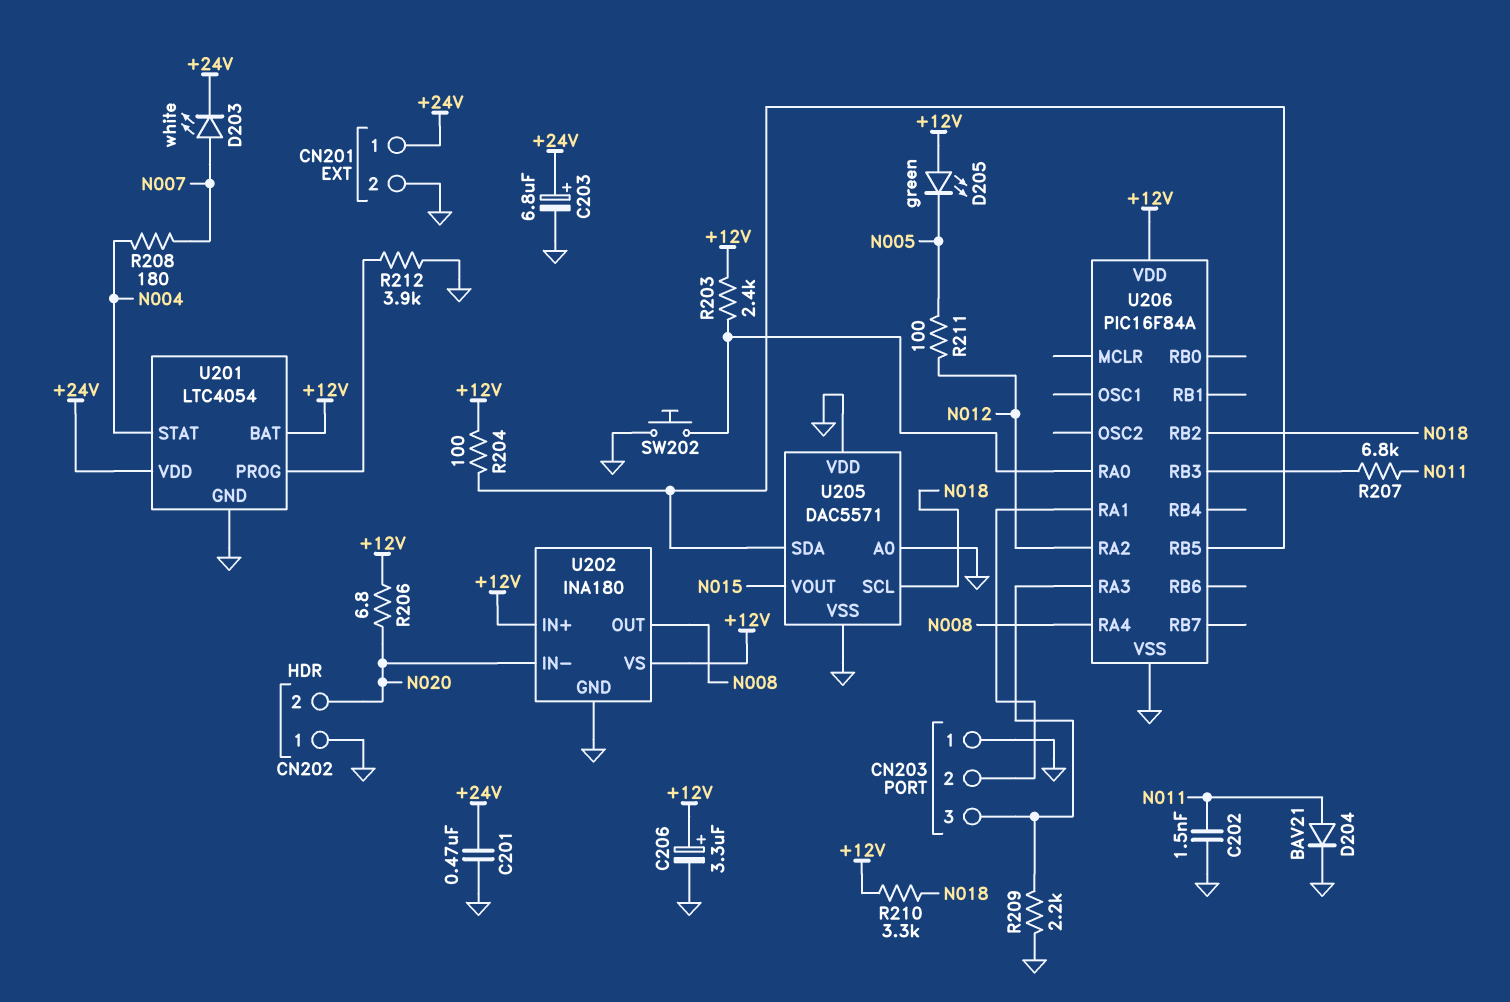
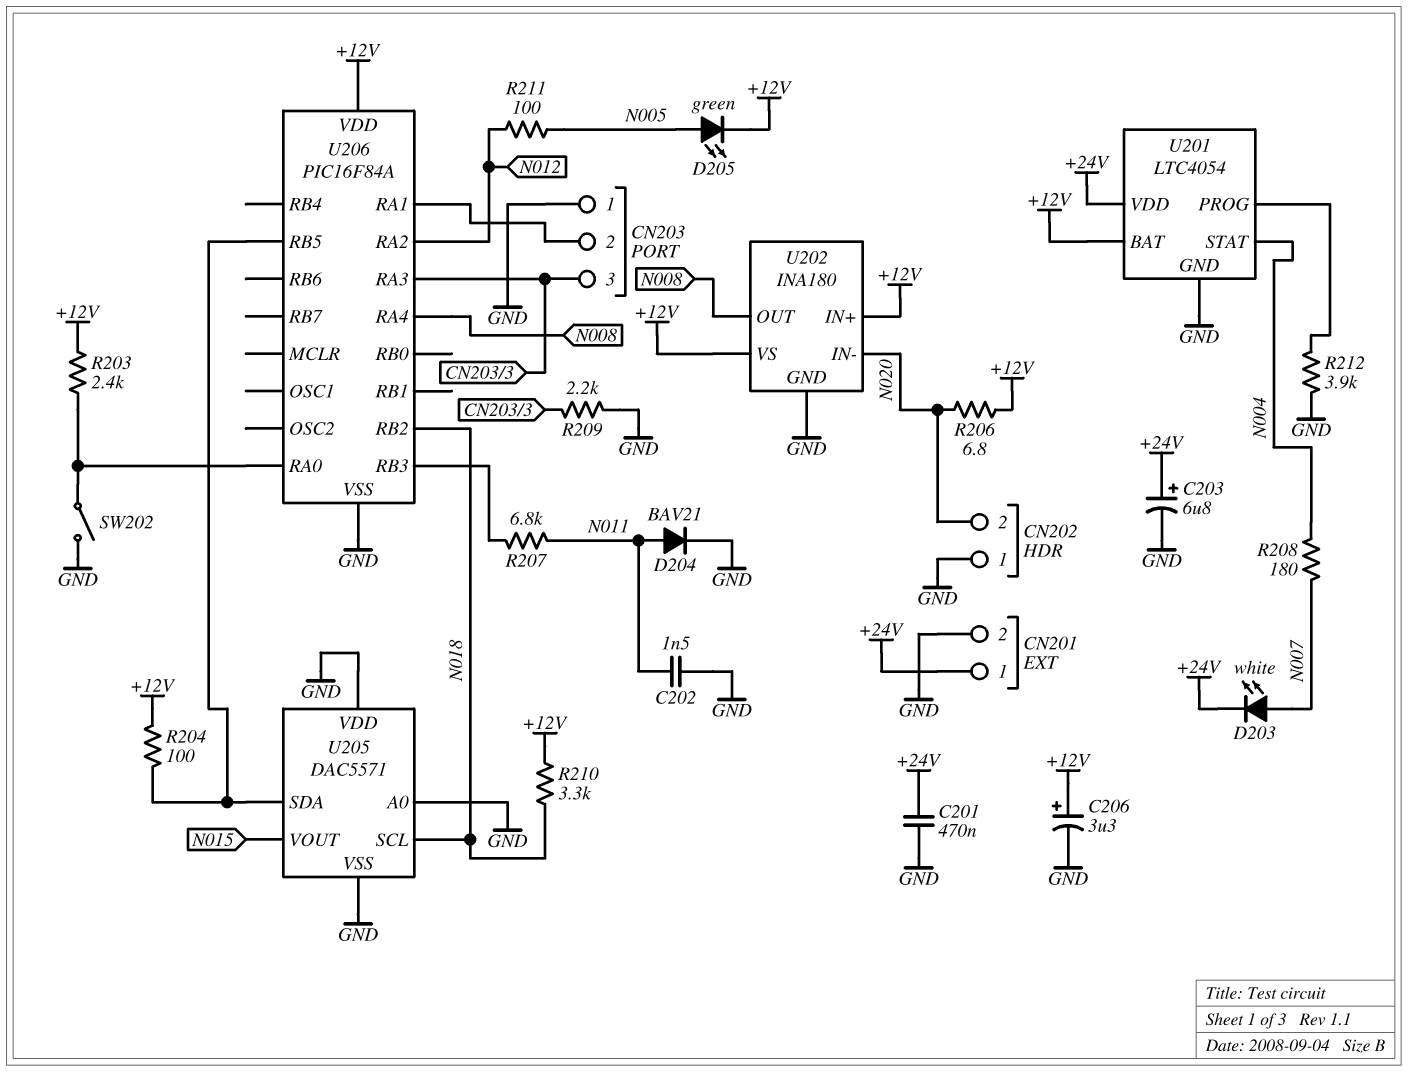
D205: LED green (A +12V, K N005) -> LED green (A N005, K +12V)
SW202: button (GND, U206/RA0) -> switch (GND, U206/RA0)

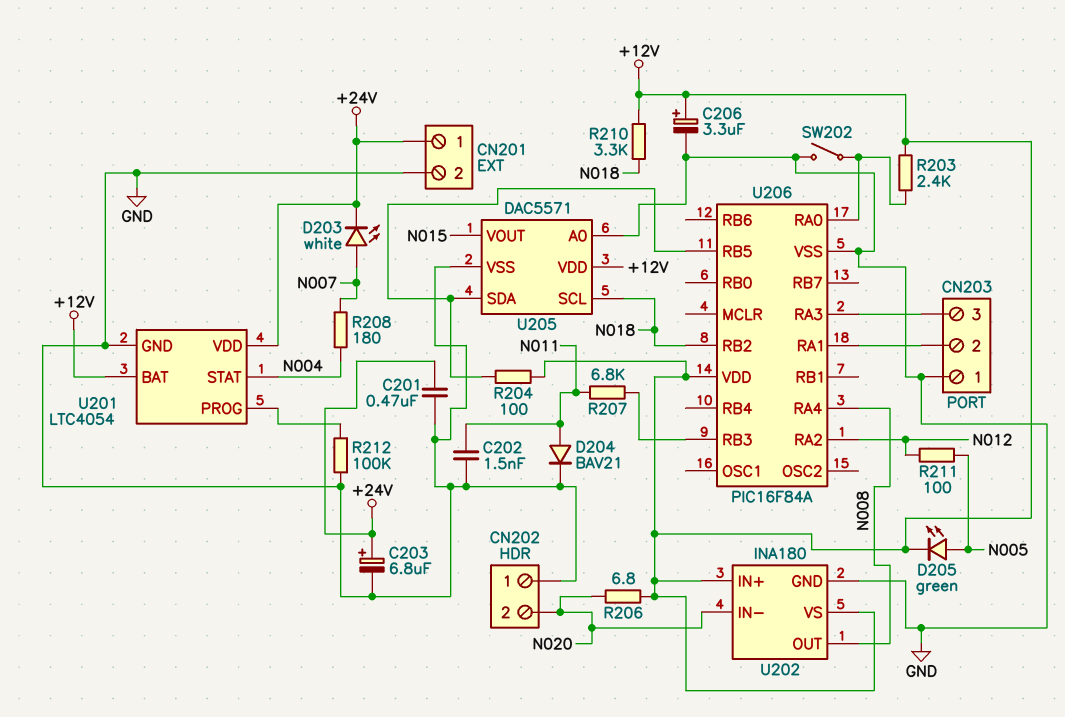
R209: 2.2k (CN203/3, GND) -> none
R212: 3.9k (GND, U201/PROG) -> 100k (GND, U201/PROG)
U205 pin VDD: GND -> +12V

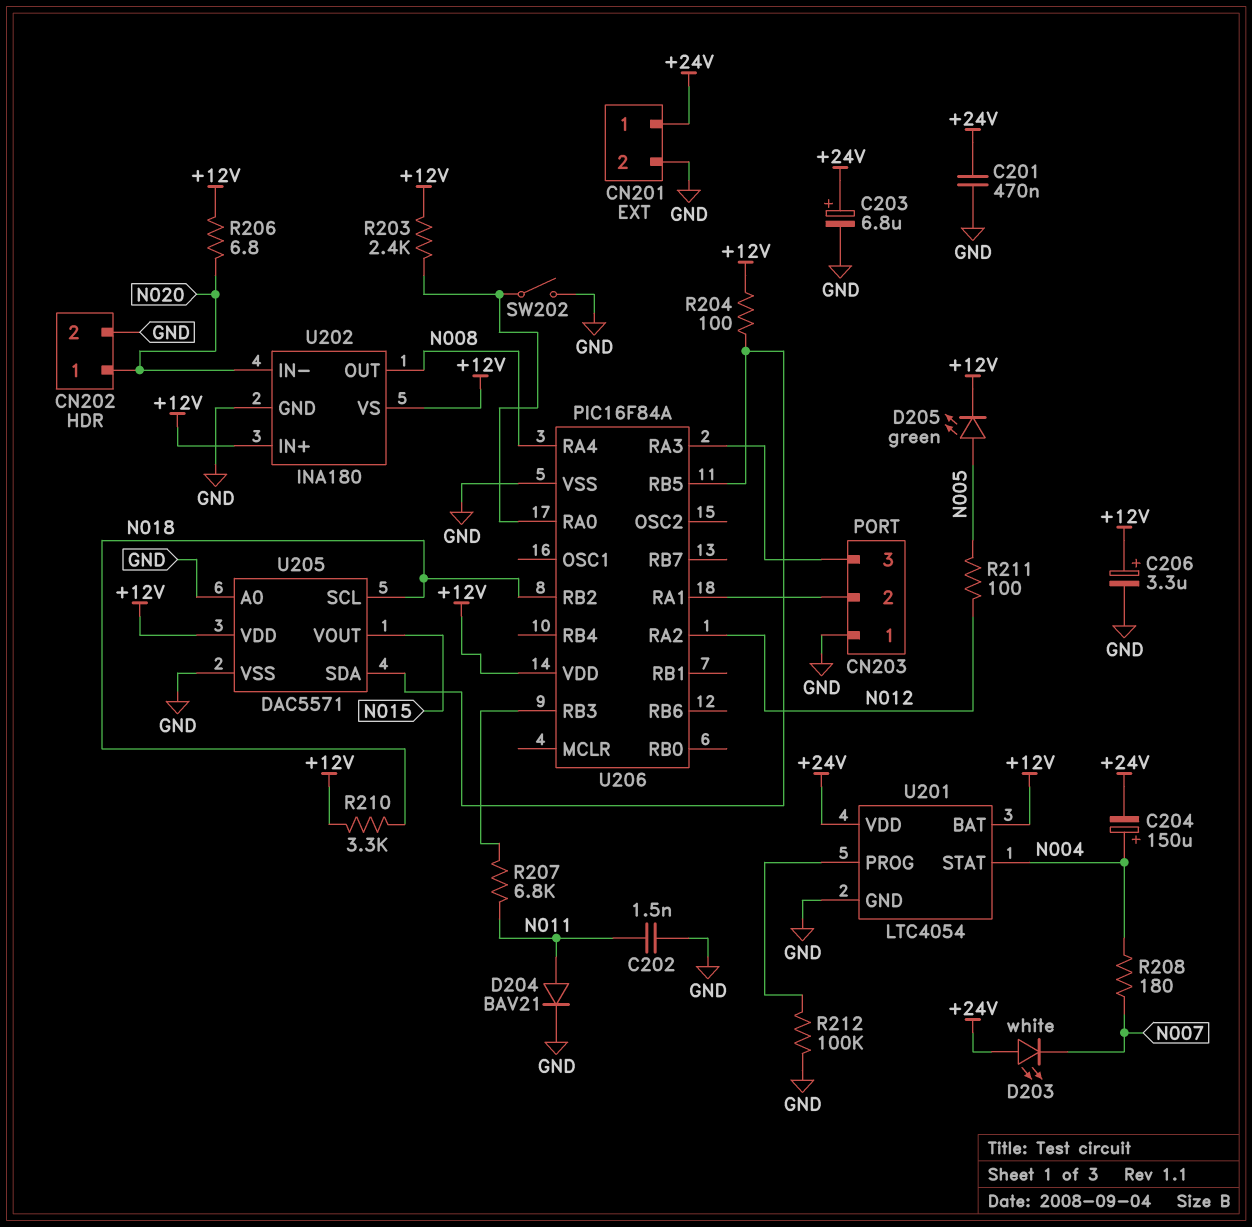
C204: none -> 150uF (plus N004, minus +24V)
CN202 pin 1: GND -> N020
CN202 pin 2: N020 -> GND
D203: LED white (A N007, K +24V) -> LED white (A +24V, K N007)

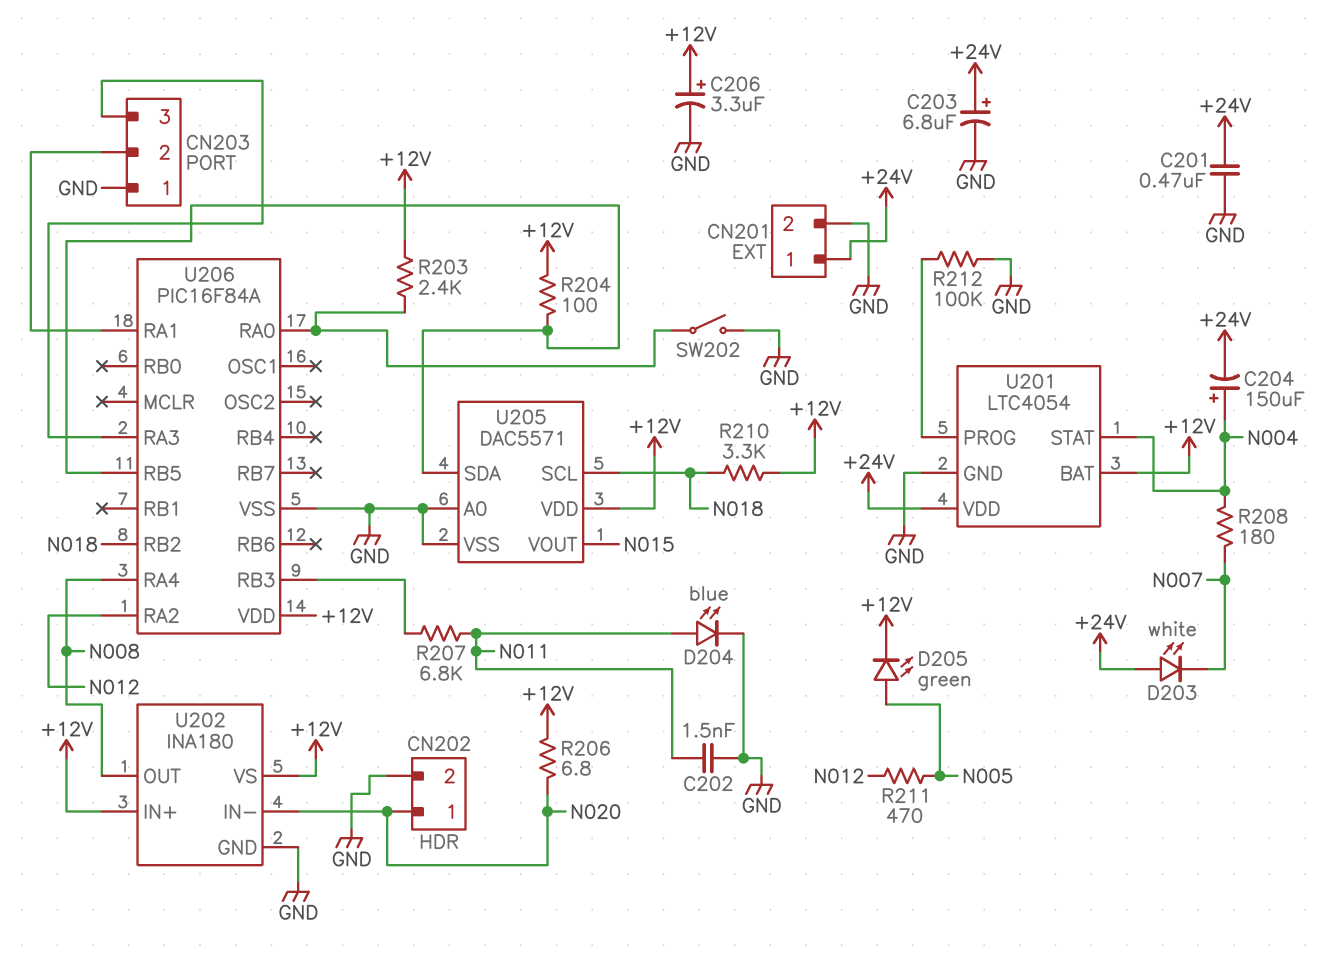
D204: diode BAV21 (A N011, K GND) -> LED blue (A N011, K GND)
R211: 100 (N005, N012) -> 470 (N005, N012)

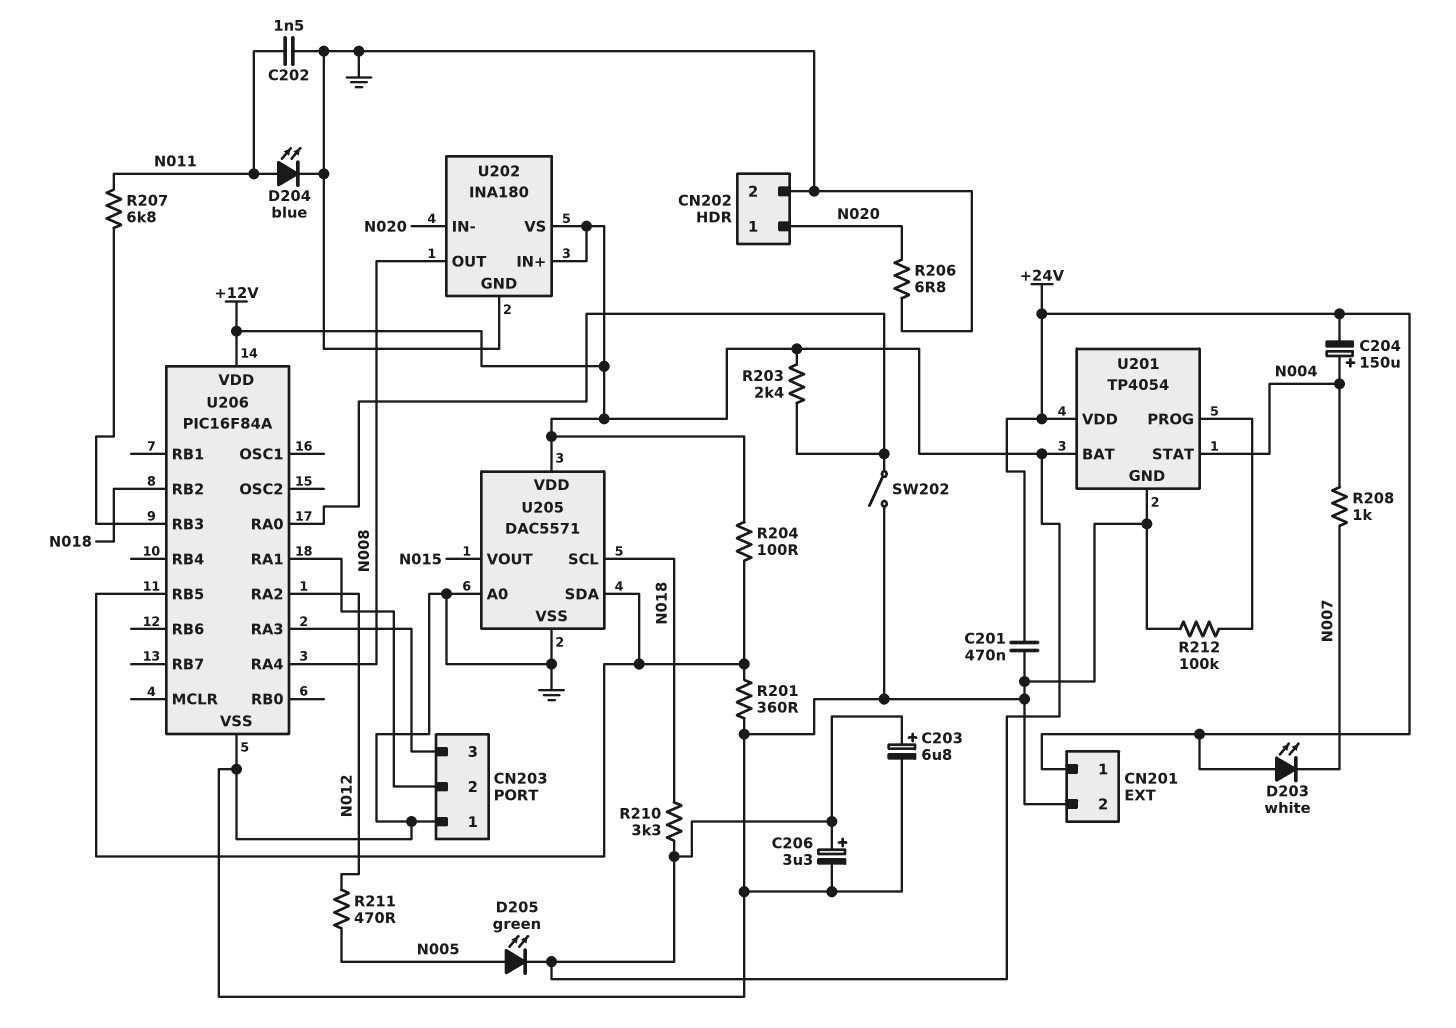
C203: 6.8uF (plus +24V, minus GND) -> 6.8uF (plus +12V, minus GND)
R201: none -> 360 (GND, U205/SDA)
R206: 6.8 (+12V, N020) -> 6.8 (GND, N020)
R208: 180 (N004, N007) -> 1k (N004, N007)
U201: LTC4054 -> TP4054

